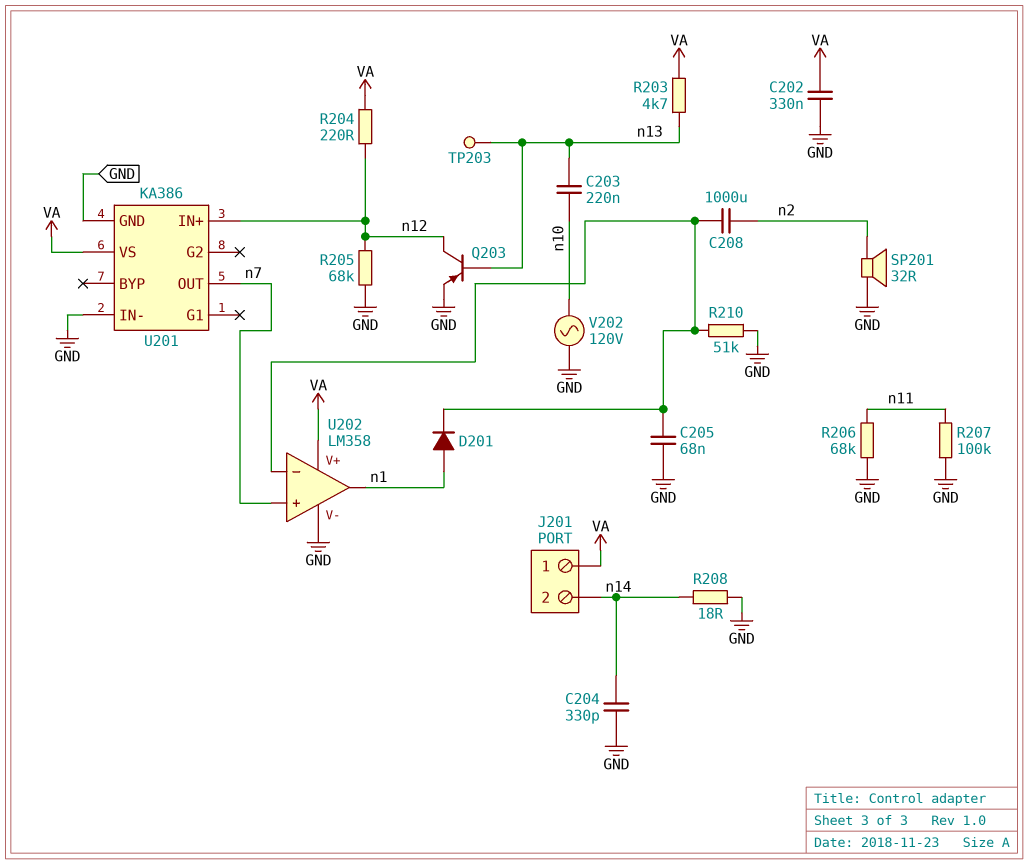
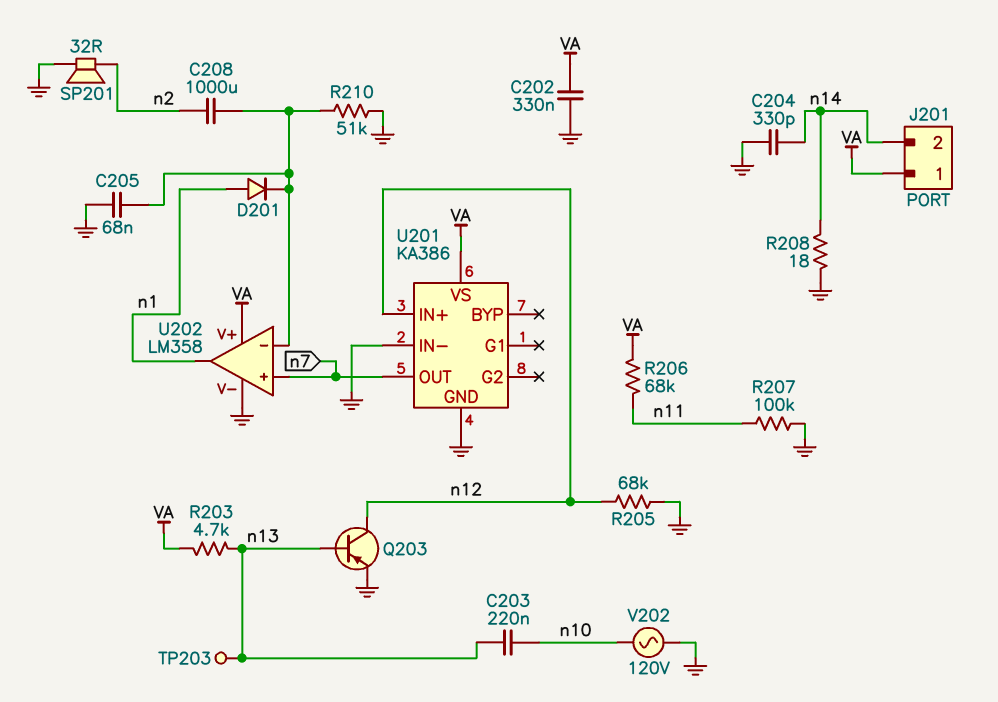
R204: 220 (VA, n12) -> none
R206: 68k (GND, n11) -> 68k (VA, n11)

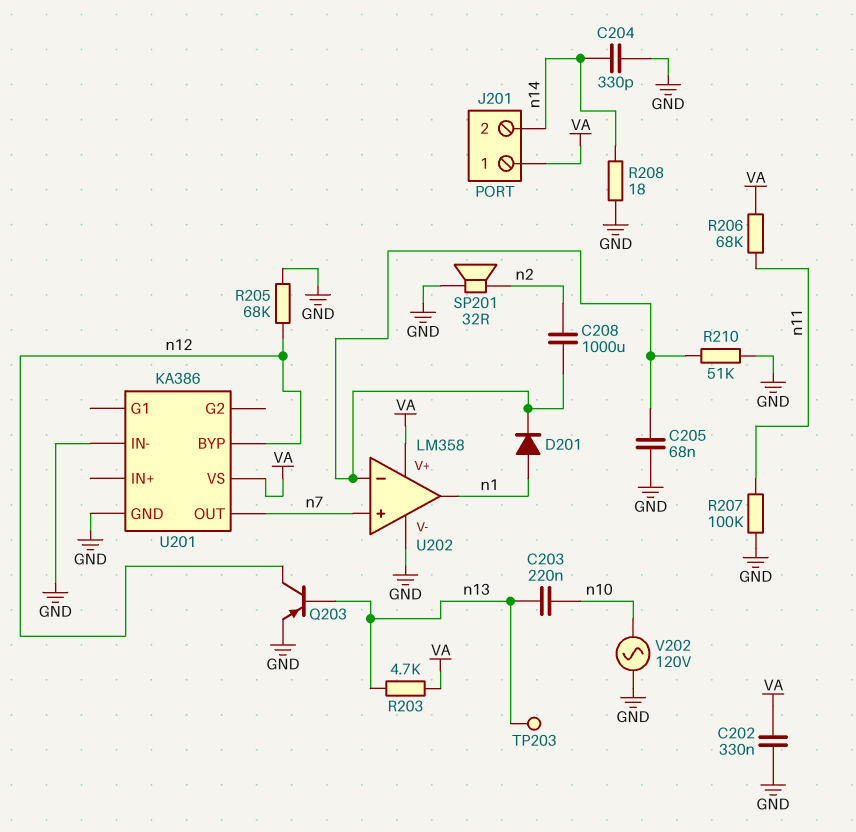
U201 pin BYP: none -> n12
U201 pin IN+: n12 -> none

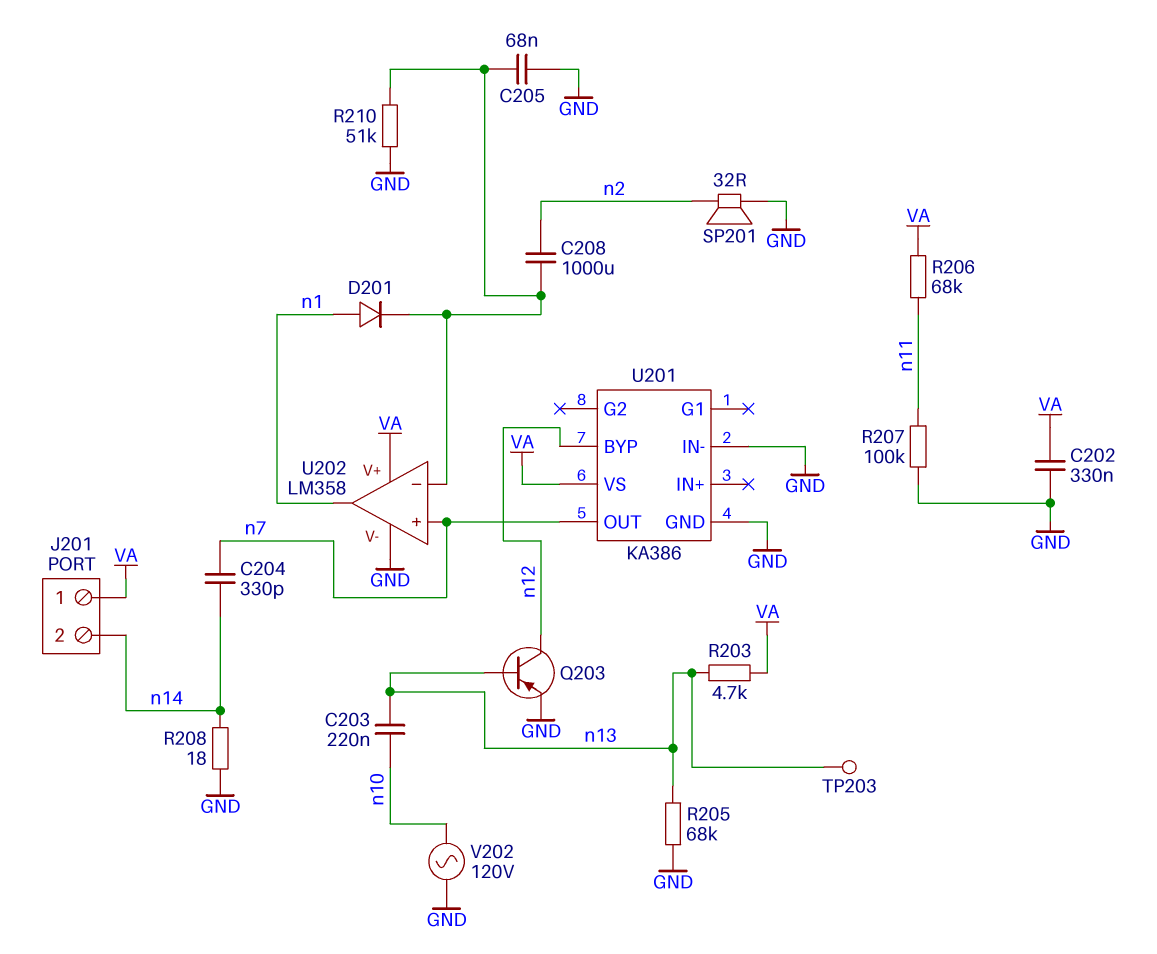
C204: 330pF (GND, n14) -> 330pF (n7, n14)
R205: 68k (GND, n12) -> 68k (GND, n13)

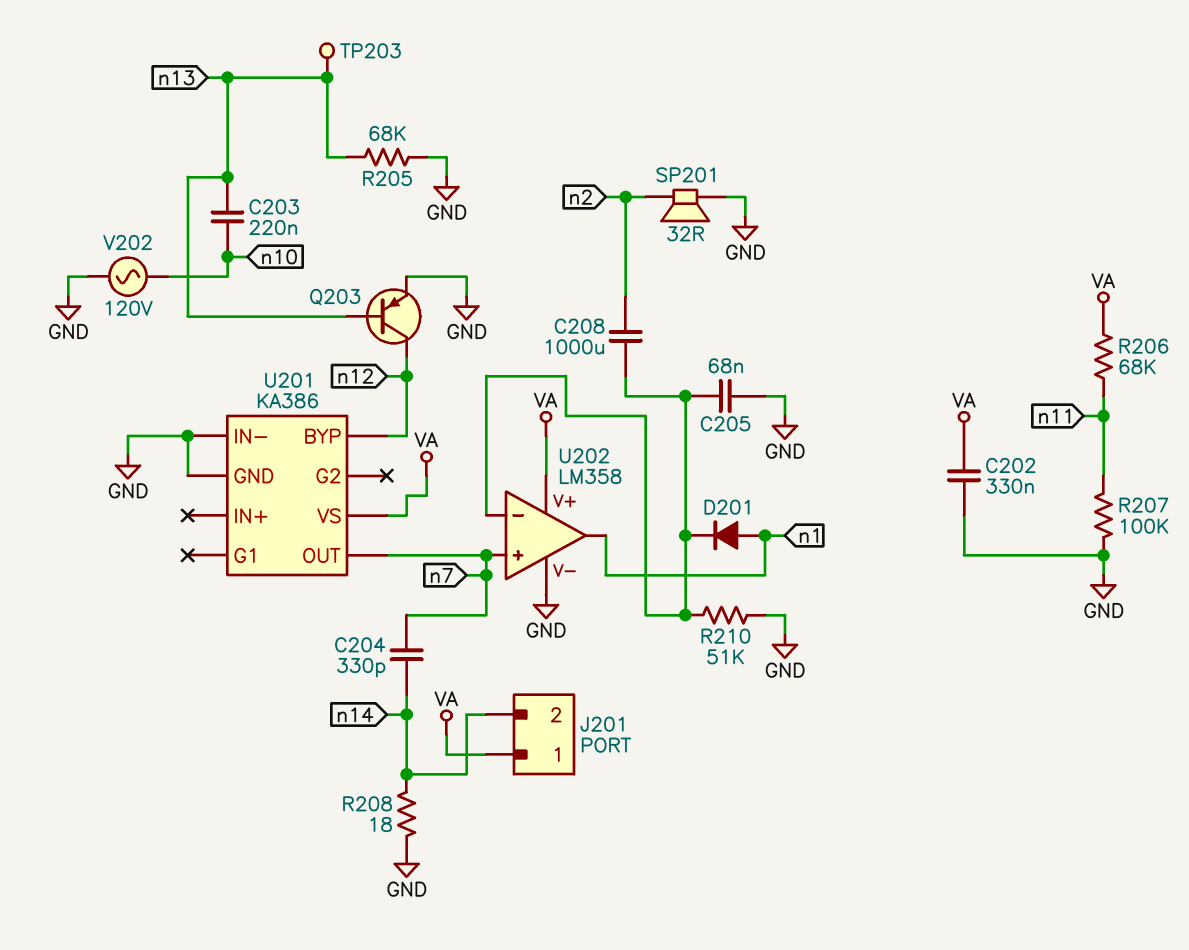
R203: 4.7k (VA, n13) -> none

